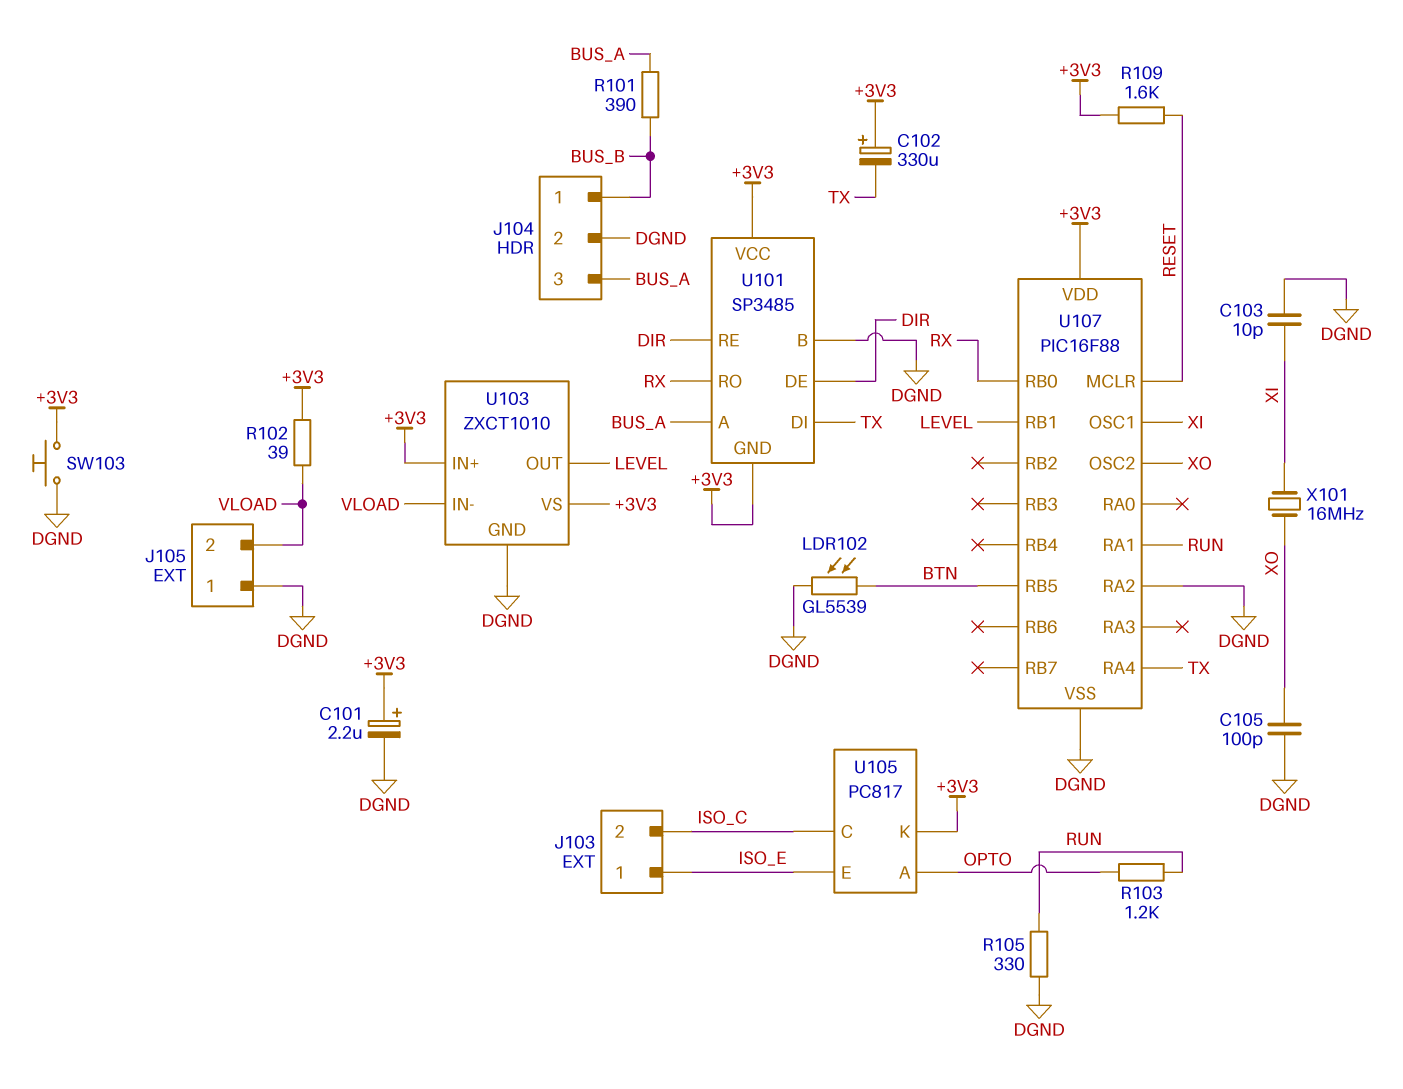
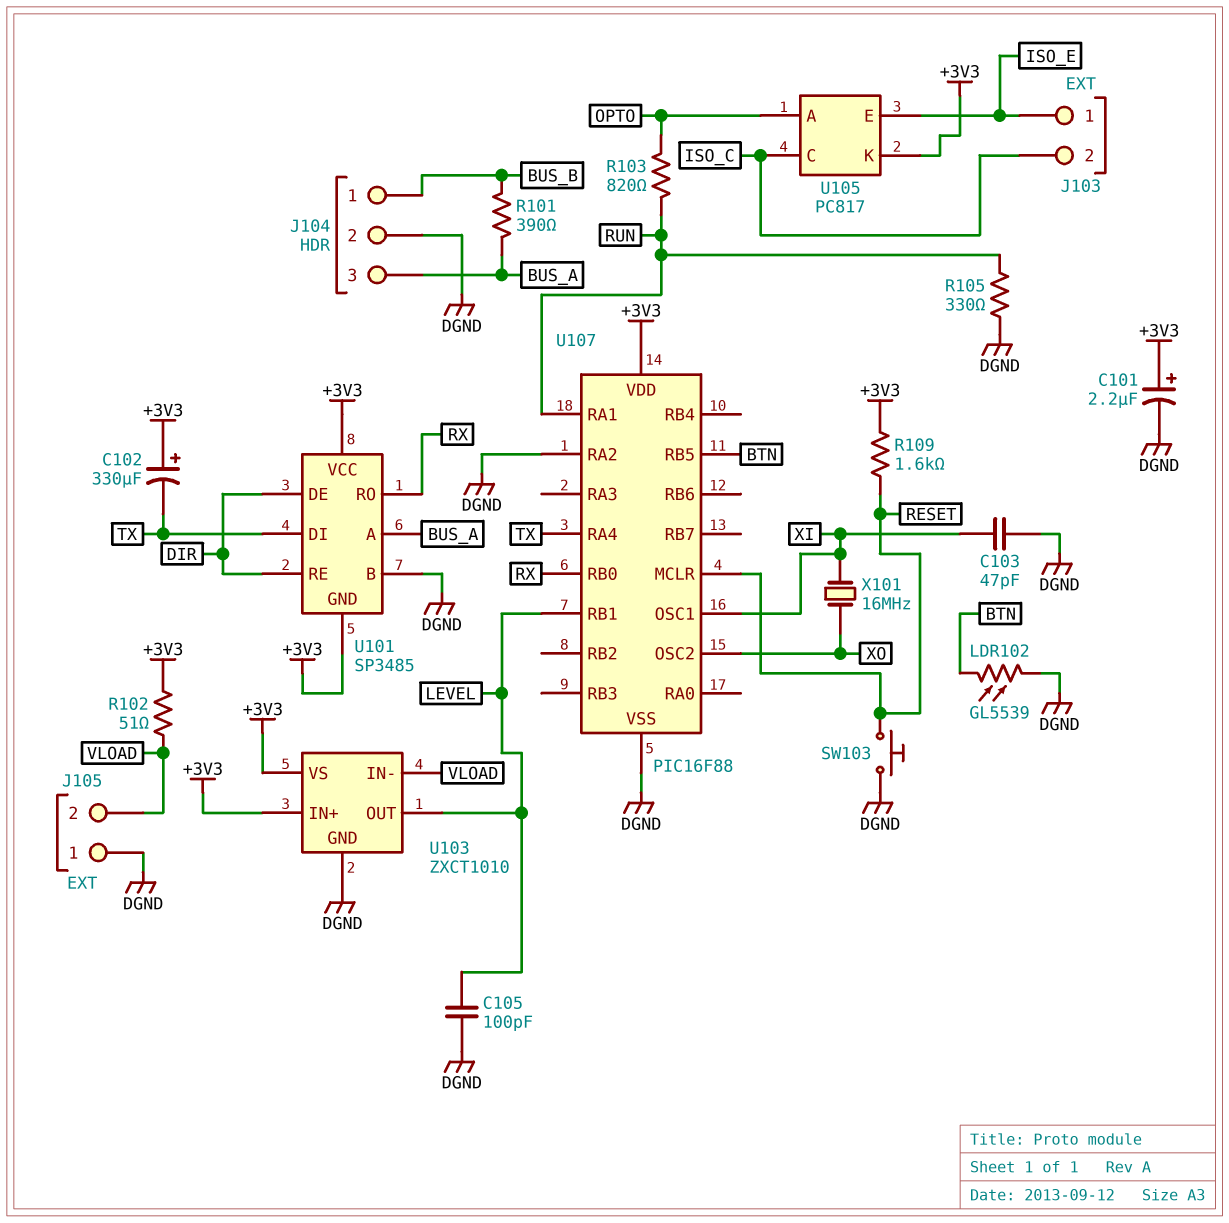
C103: 10pF (DGND, XI) -> 47pF (DGND, XI)
C105: 100pF (DGND, XO) -> 100pF (DGND, LEVEL)
R102: 39 (+3V3, VLOAD) -> 51 (+3V3, VLOAD)
R103: 1.2k (OPTO, RUN) -> 820 (OPTO, RUN)
SW103: button (+3V3, DGND) -> button (DGND, RESET)

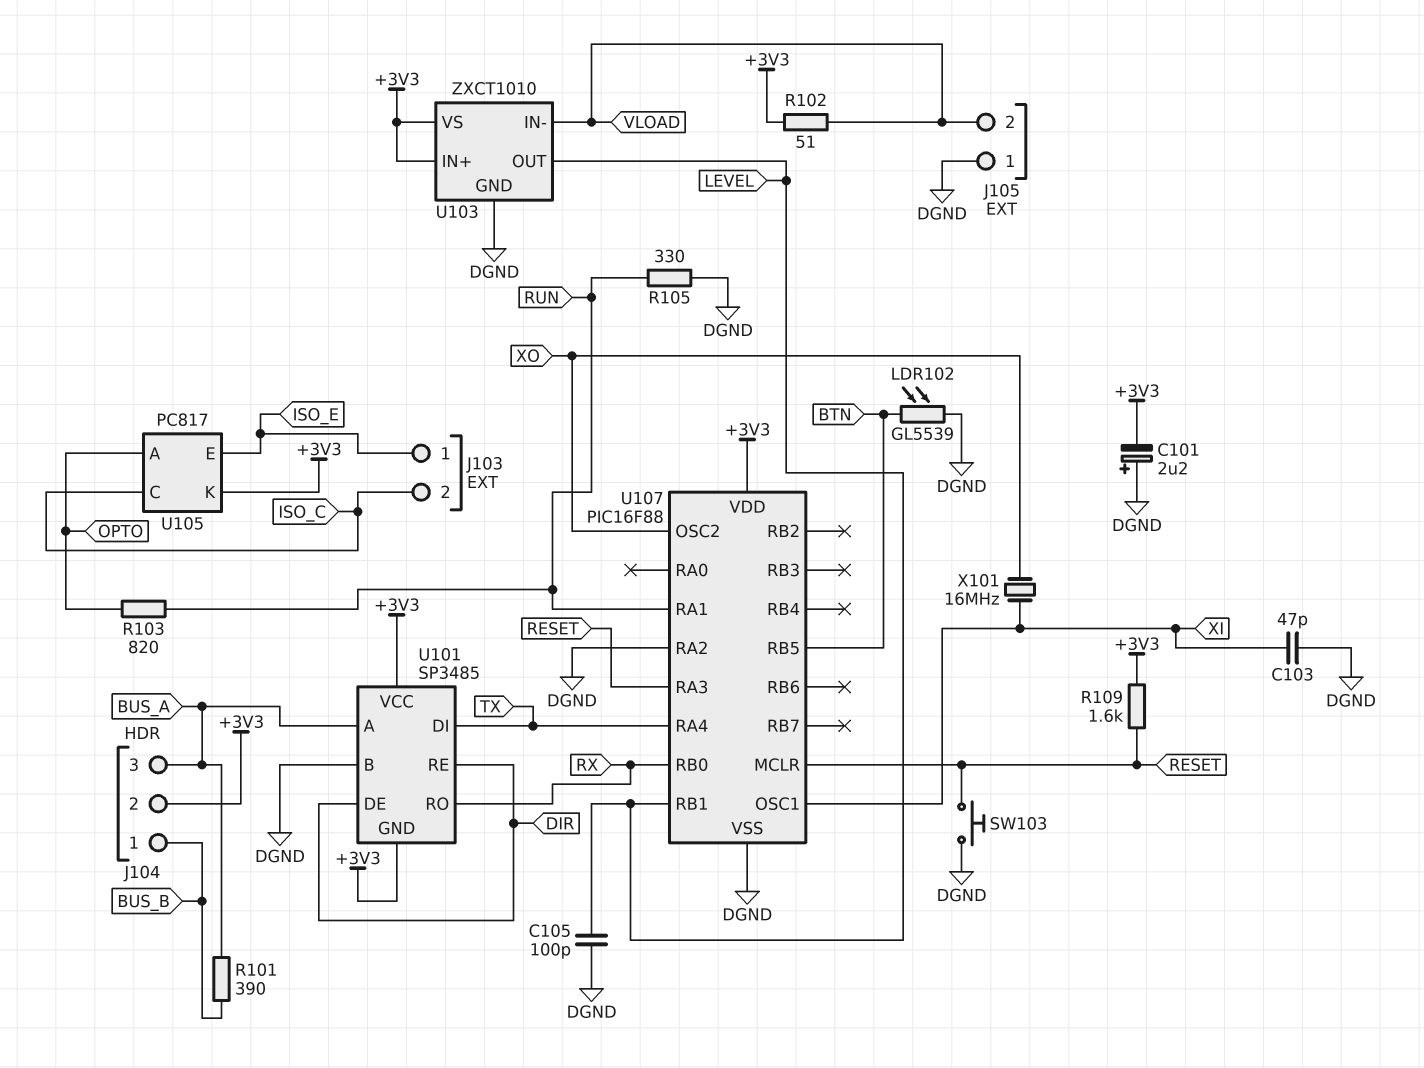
C101: 2.2uF (plus +3V3, minus DGND) -> 2.2uF (plus DGND, minus +3V3)
C102: 330uF (plus +3V3, minus TX) -> none
J104 pin 2: DGND -> +3V3
U107 pin RA3: none -> RESET

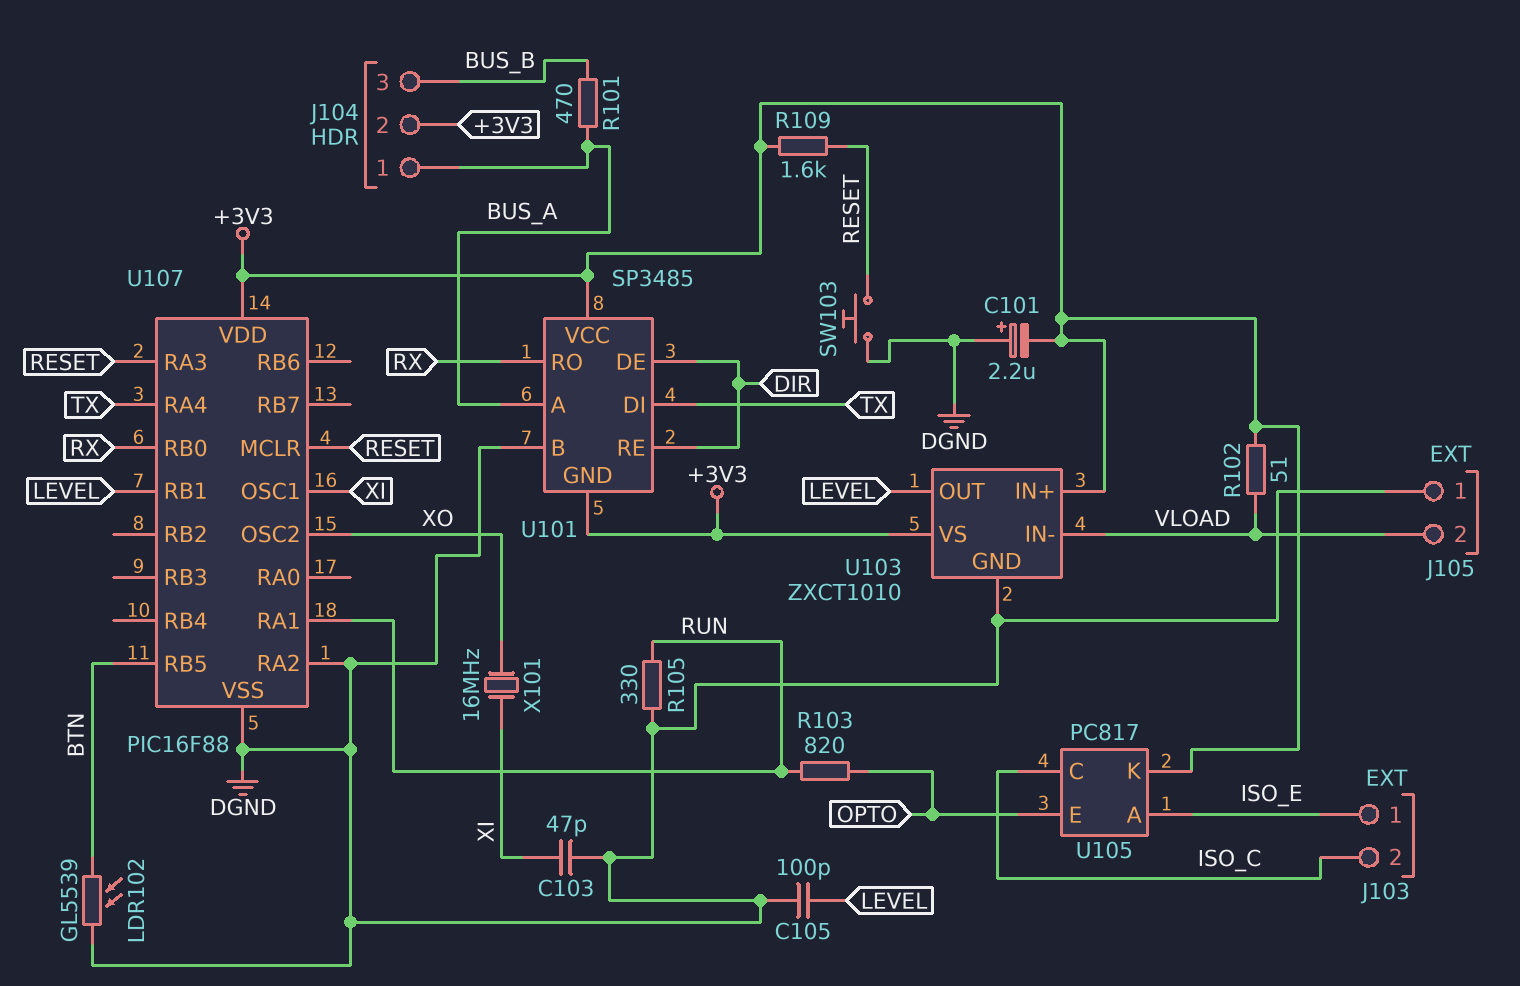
J104 pin 1: BUS_B -> BUS_A
J104 pin 3: BUS_A -> BUS_B
R101: 390 (BUS_A, BUS_B) -> 470 (BUS_A, BUS_B)
U105 pin A: OPTO -> ISO_E
U105 pin E: ISO_E -> OPTO

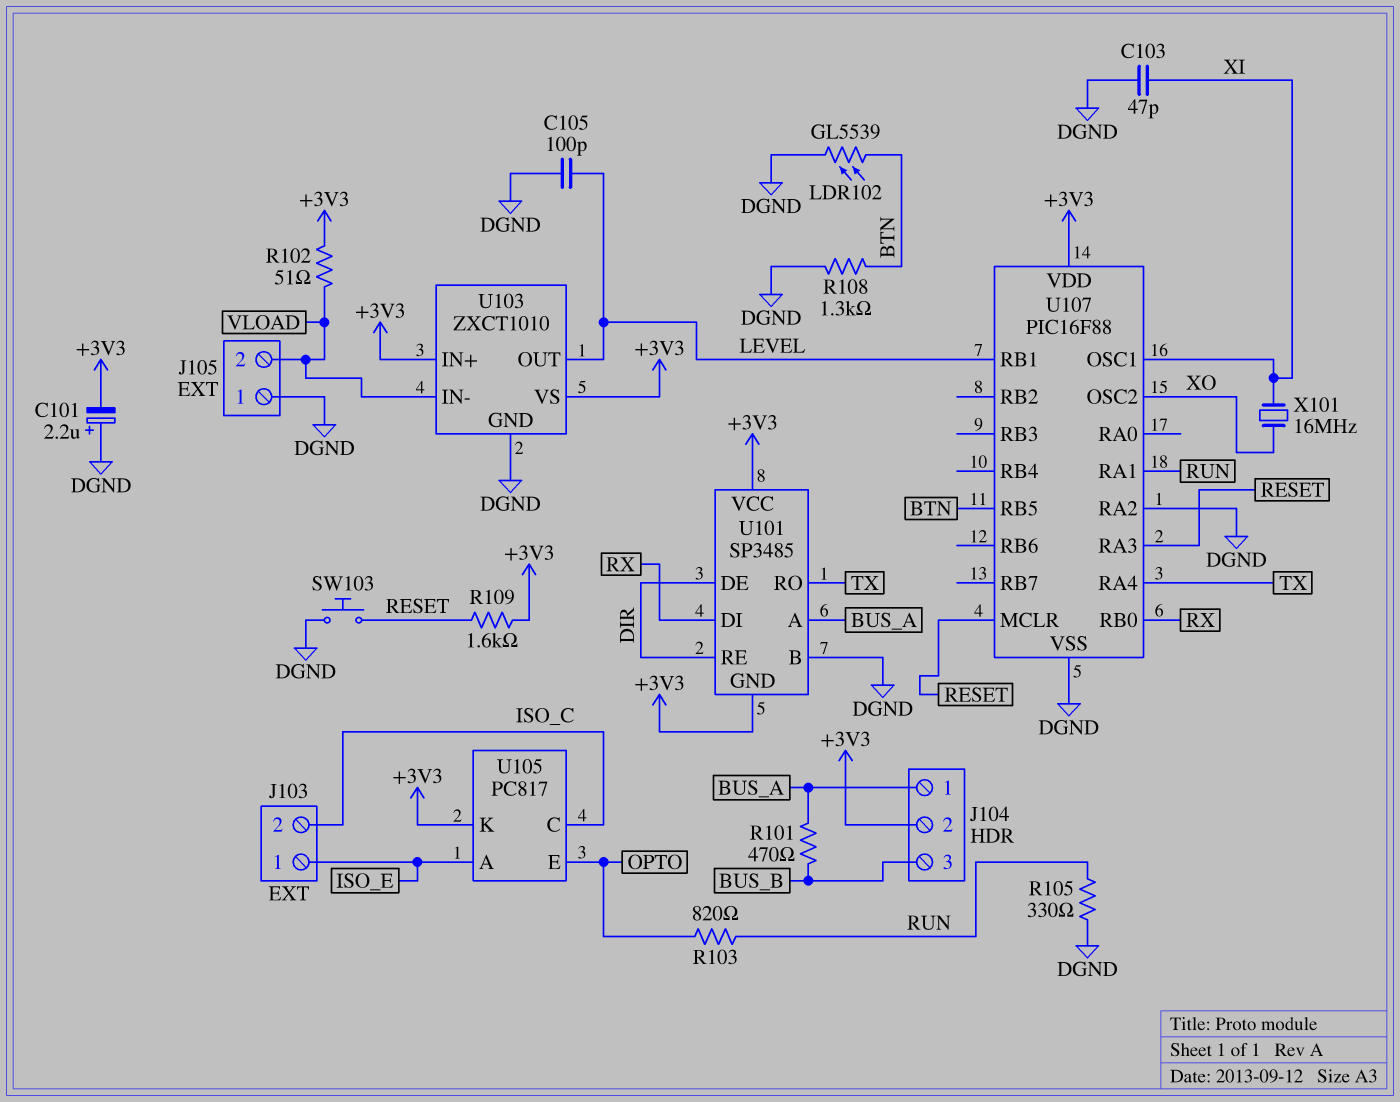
R108: none -> 1.3k (BTN, DGND)
U101 pin DI: TX -> RX
U101 pin RO: RX -> TX

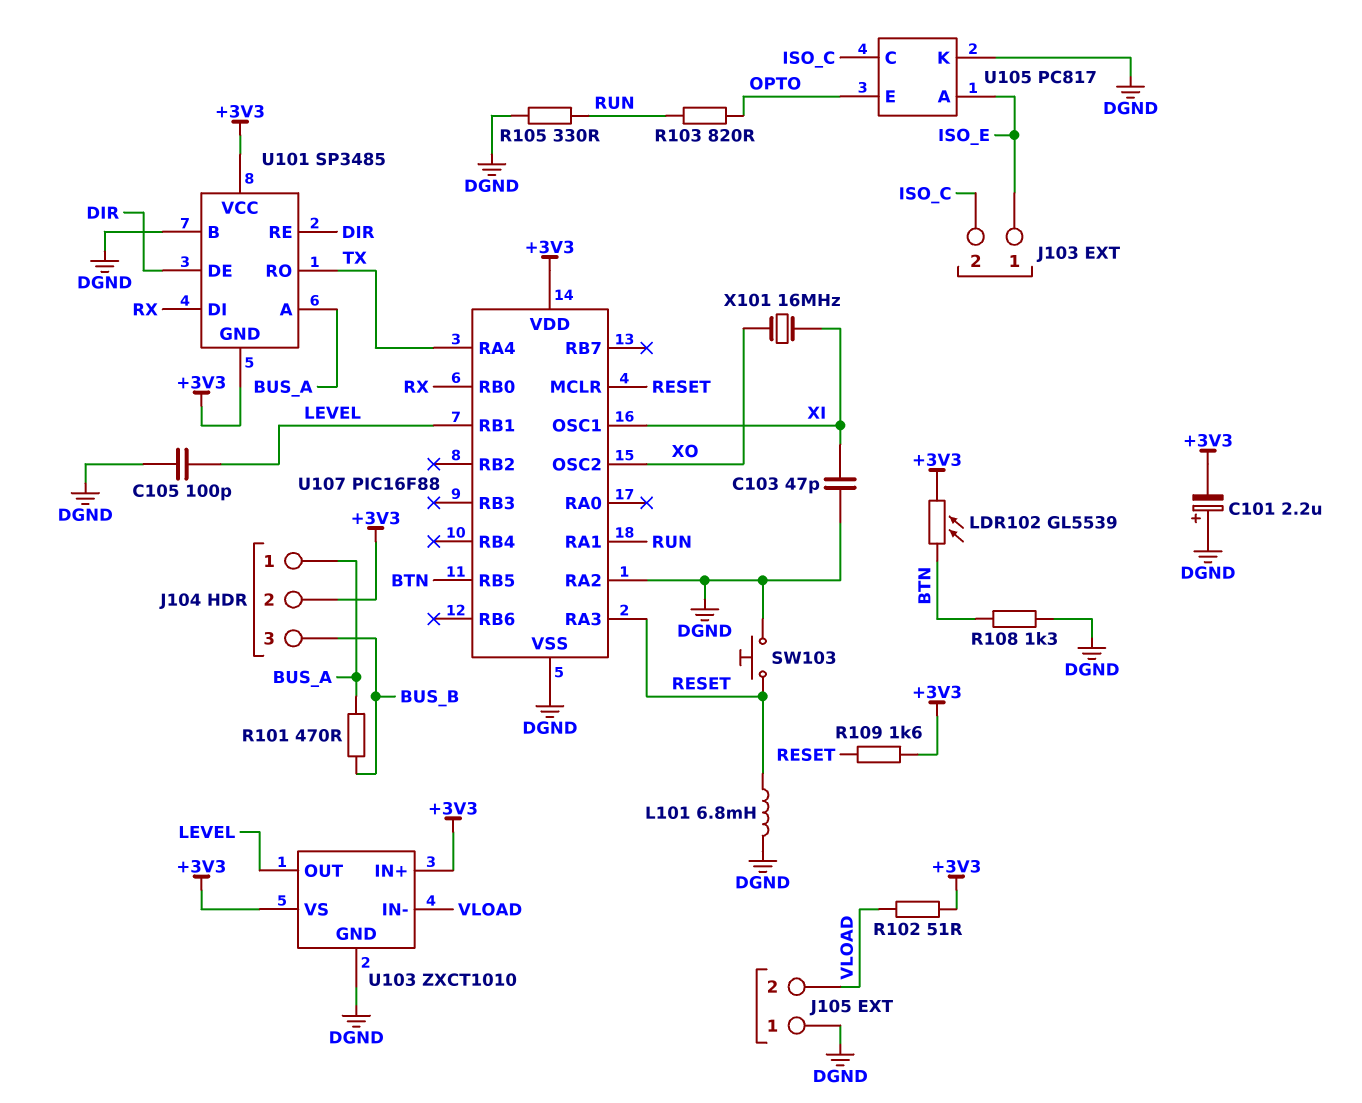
L101: none -> 6.8mH (DGND, RESET)
LDR102: GL5539 (BTN, DGND) -> GL5539 (+3V3, BTN)
U105 pin K: +3V3 -> DGND

